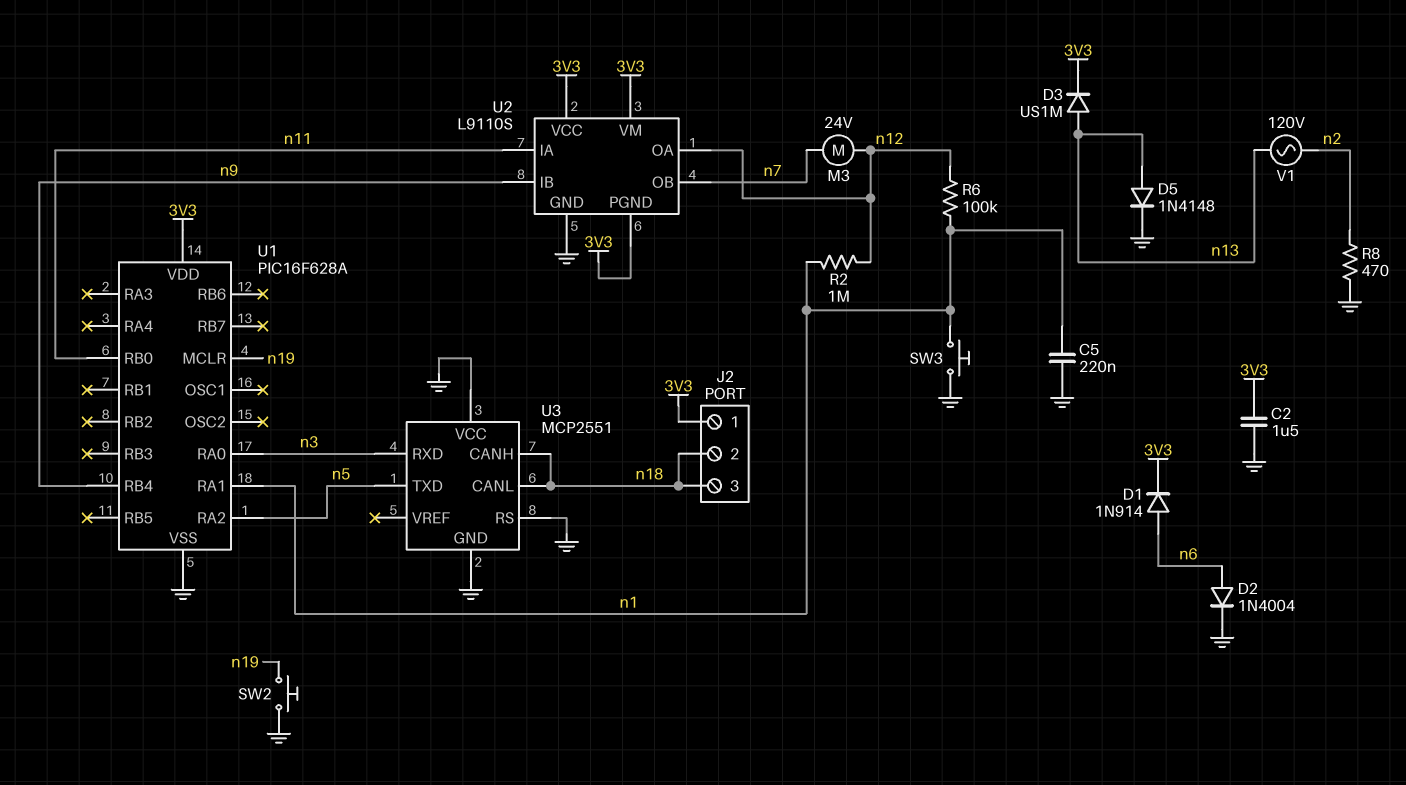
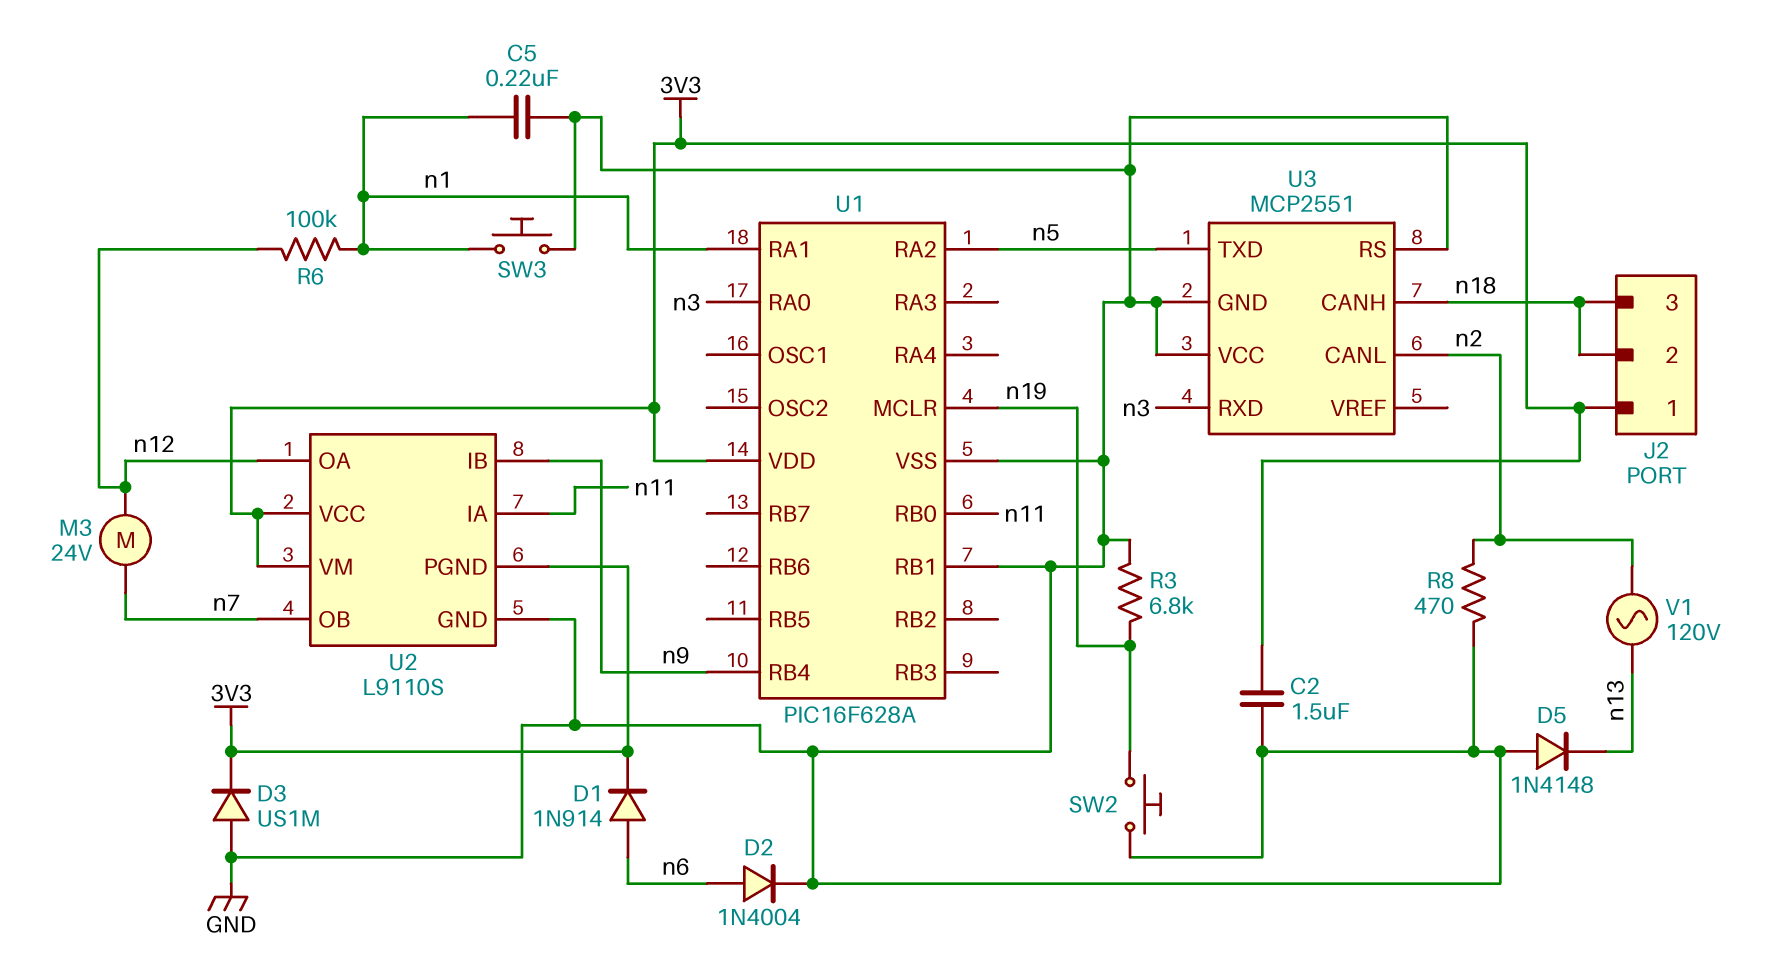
D3: diode US1M (A n13, K 3V3) -> diode US1M (A GND, K 3V3)
D5: diode 1N4148 (A n13, K GND) -> diode 1N4148 (A GND, K n13)
R2: 1M (n1, n12) -> none
R3: none -> 6.8k (GND, n19)
U1 pin RB1: none -> GND
U3 pin CANL: n18 -> n2

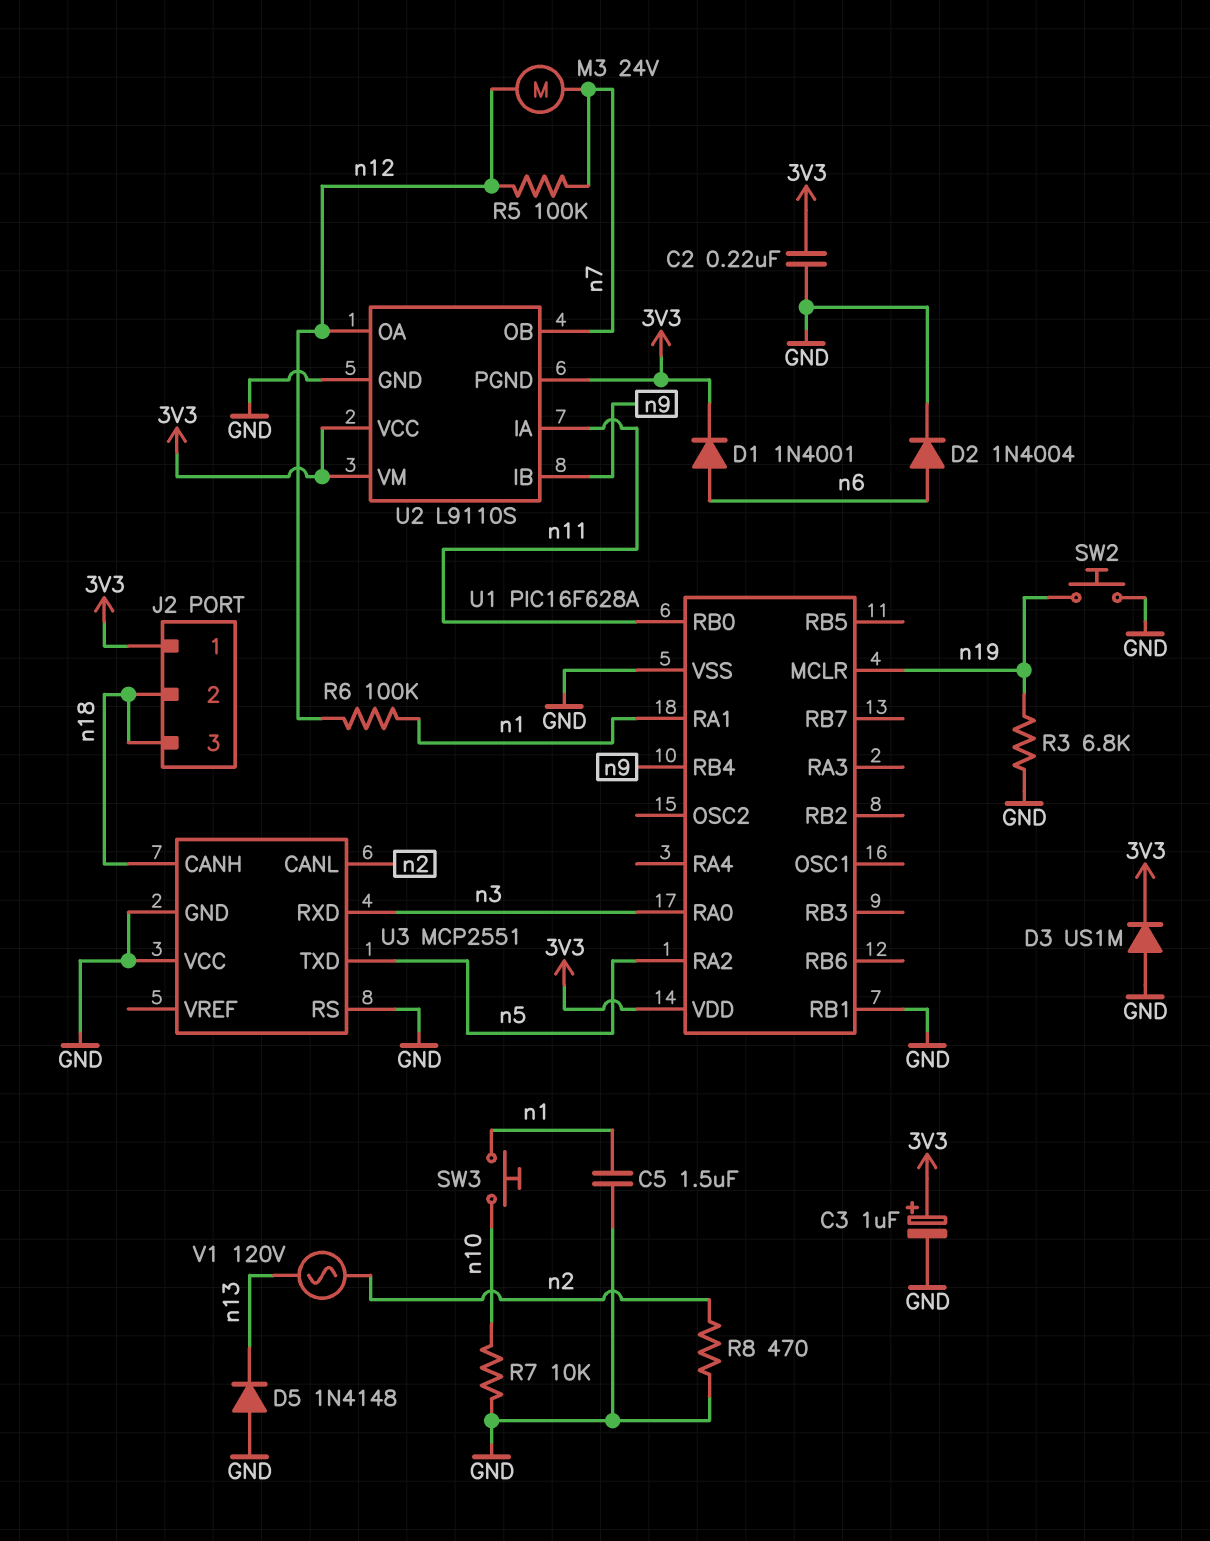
C2: 1.5uF (3V3, GND) -> 220nF (3V3, GND)
C3: none -> 1uF (plus 3V3, minus GND)
C5: 220nF (GND, n1) -> 1.5uF (GND, n1)
D1: diode 1N914 (A n6, K 3V3) -> diode 1N4001 (A n6, K 3V3)
R5: none -> 100k (n7, n12)
R7: none -> 10k (GND, n10)
SW3: button (GND, n1) -> button (n1, n10)

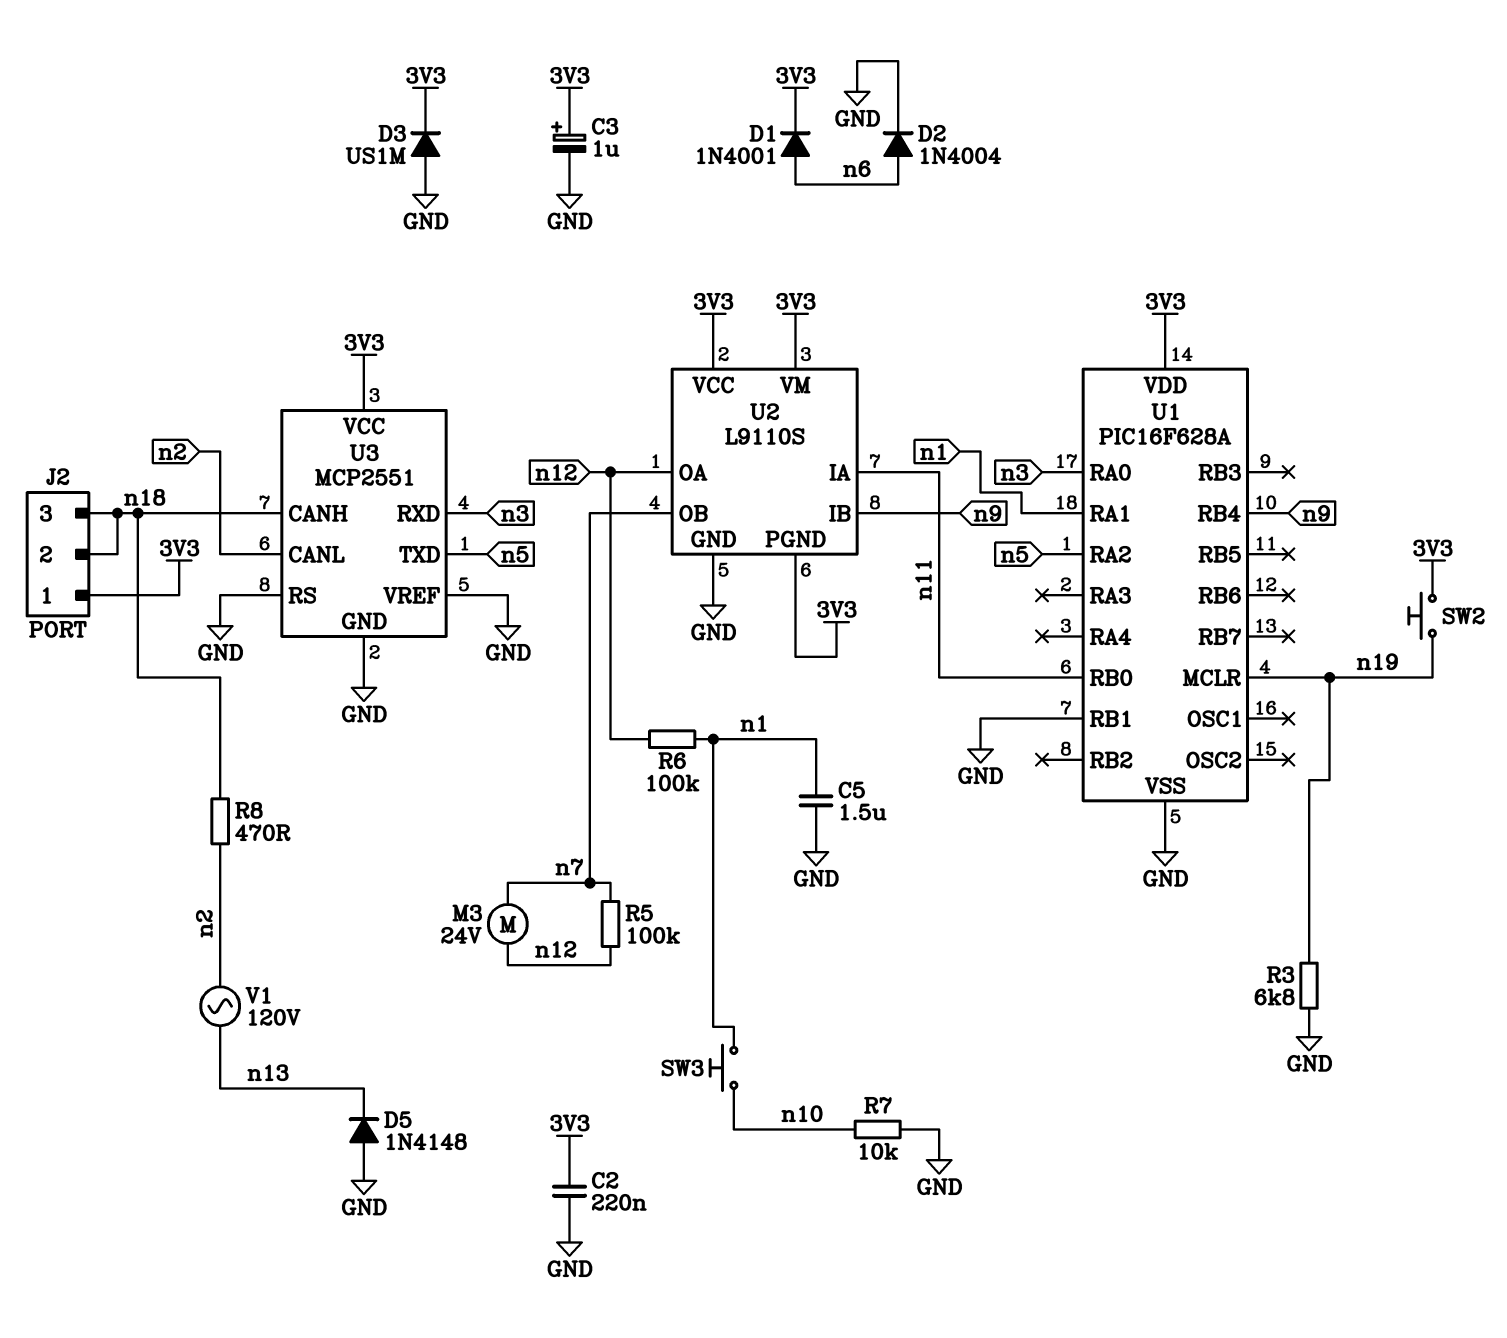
R8: 470 (GND, n2) -> 470 (n2, n18)
SW2: button (GND, n19) -> button (3V3, n19)
U3 pin VCC: GND -> 3V3
U3 pin VREF: none -> GND

